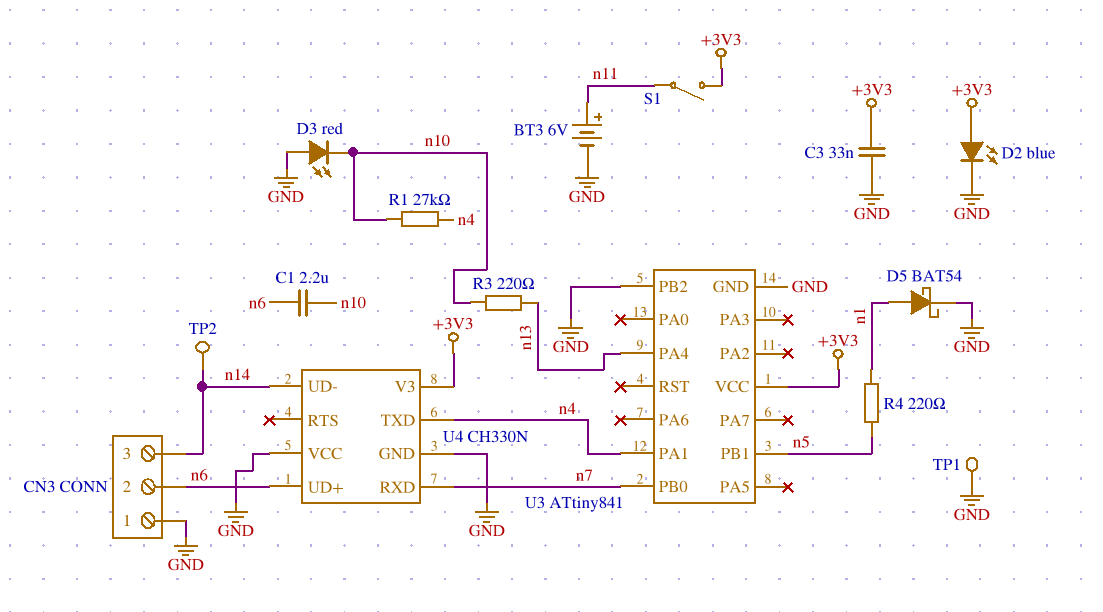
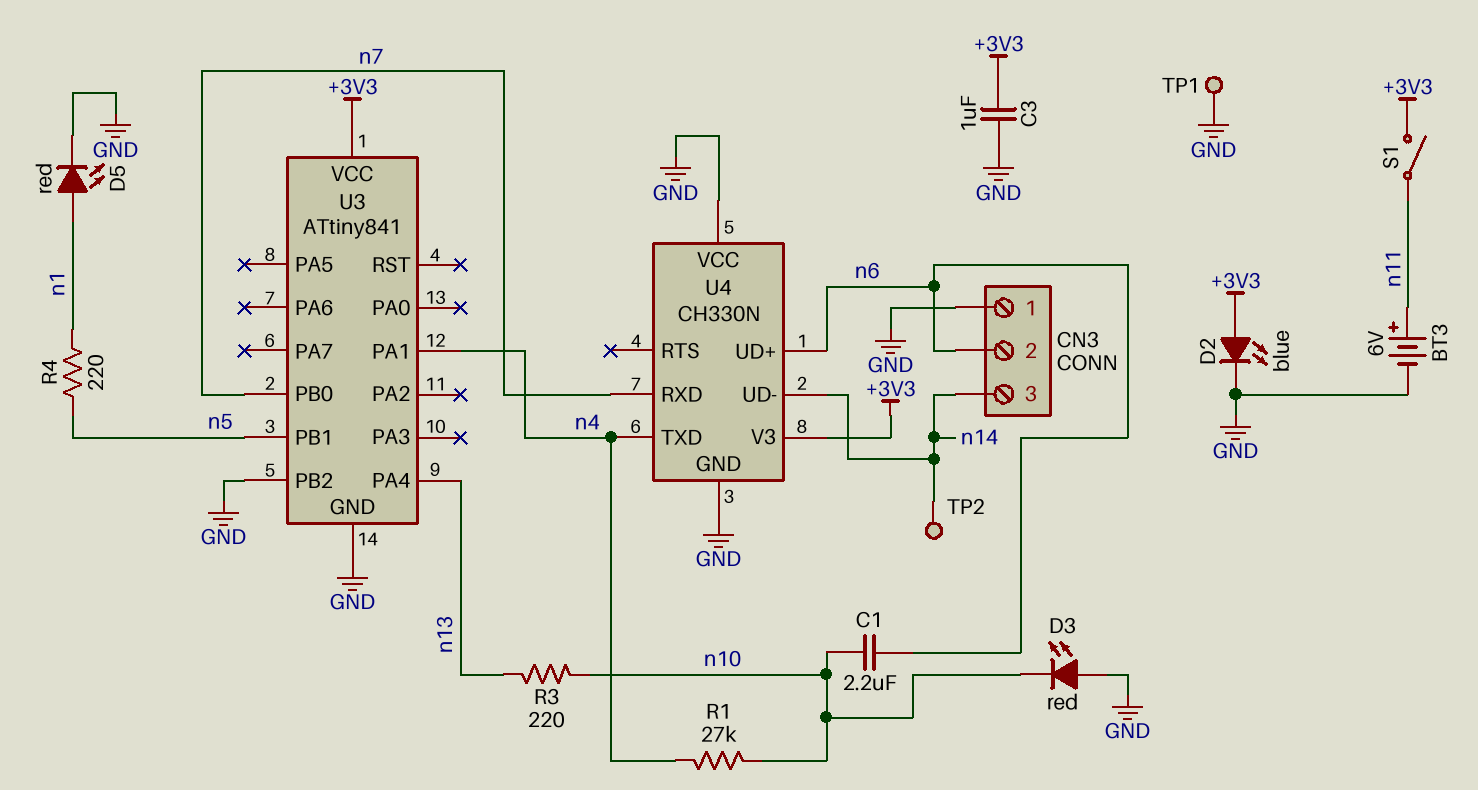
C3: 33nF (+3V3, GND) -> 1uF (+3V3, GND)
D5: schottky BAT54 (A n1, K GND) -> LED red (A n1, K GND)

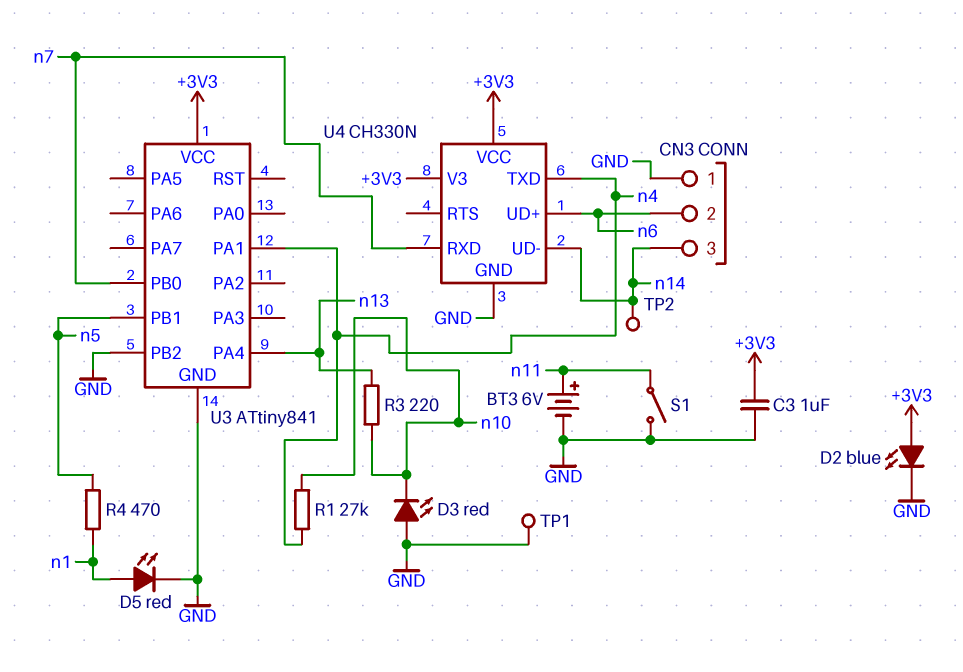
C1: 2.2uF (n6, n10) -> none
R4: 220 (n1, n5) -> 470 (n1, n5)
S1: switch (+3V3, n11) -> switch (GND, n11)
U4 pin VCC: GND -> +3V3

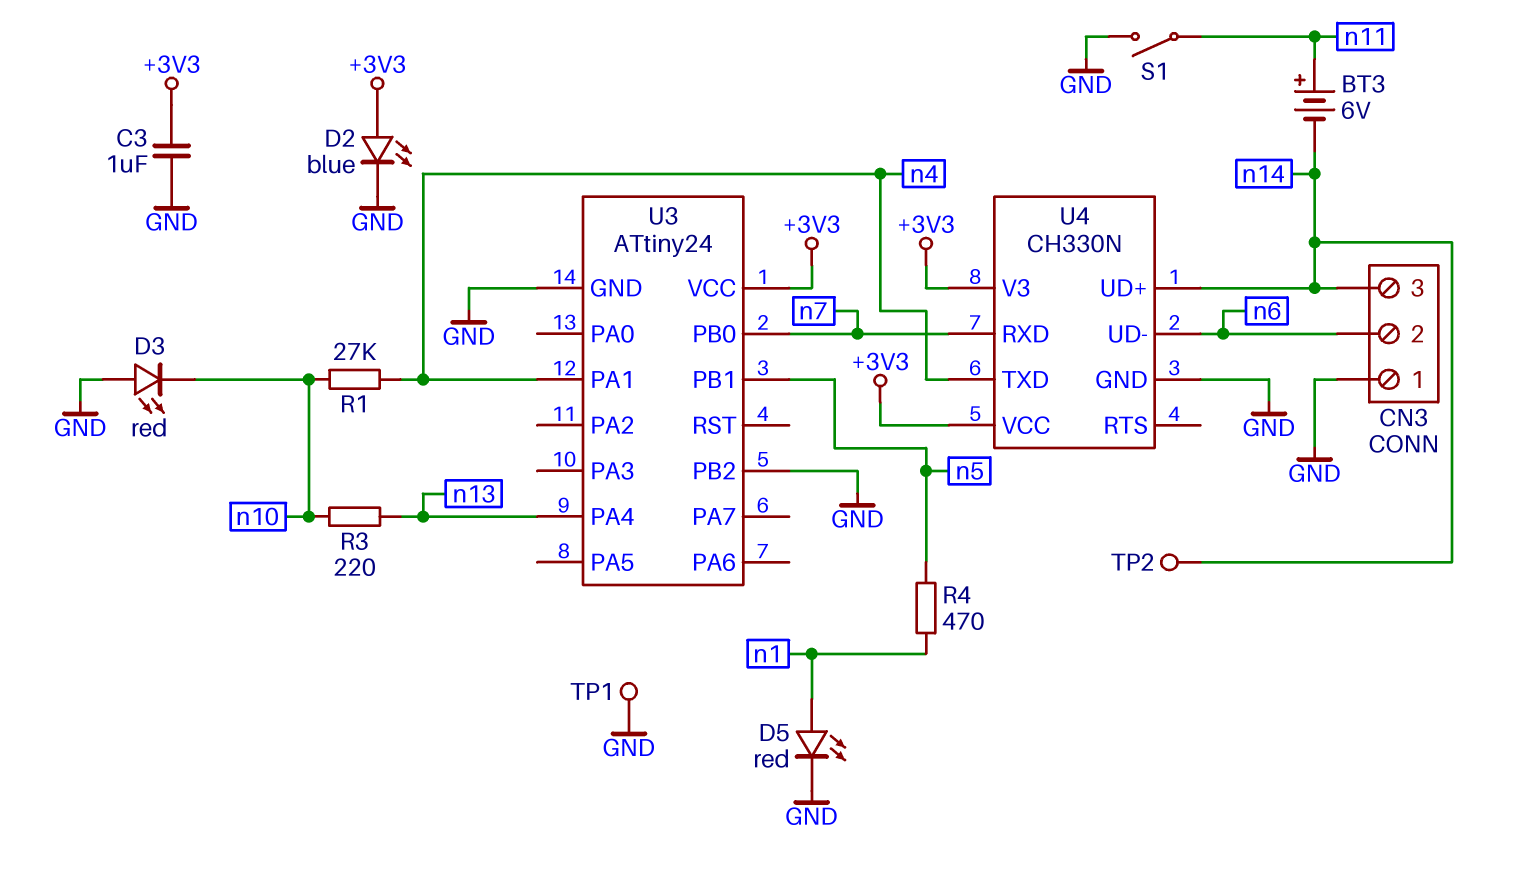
BT3: 6V (plus n11, minus GND) -> 6V (plus n11, minus n14)
U3: ATtiny841 -> ATtiny24
U4 pin UD+: n6 -> n14
U4 pin UD-: n14 -> n6

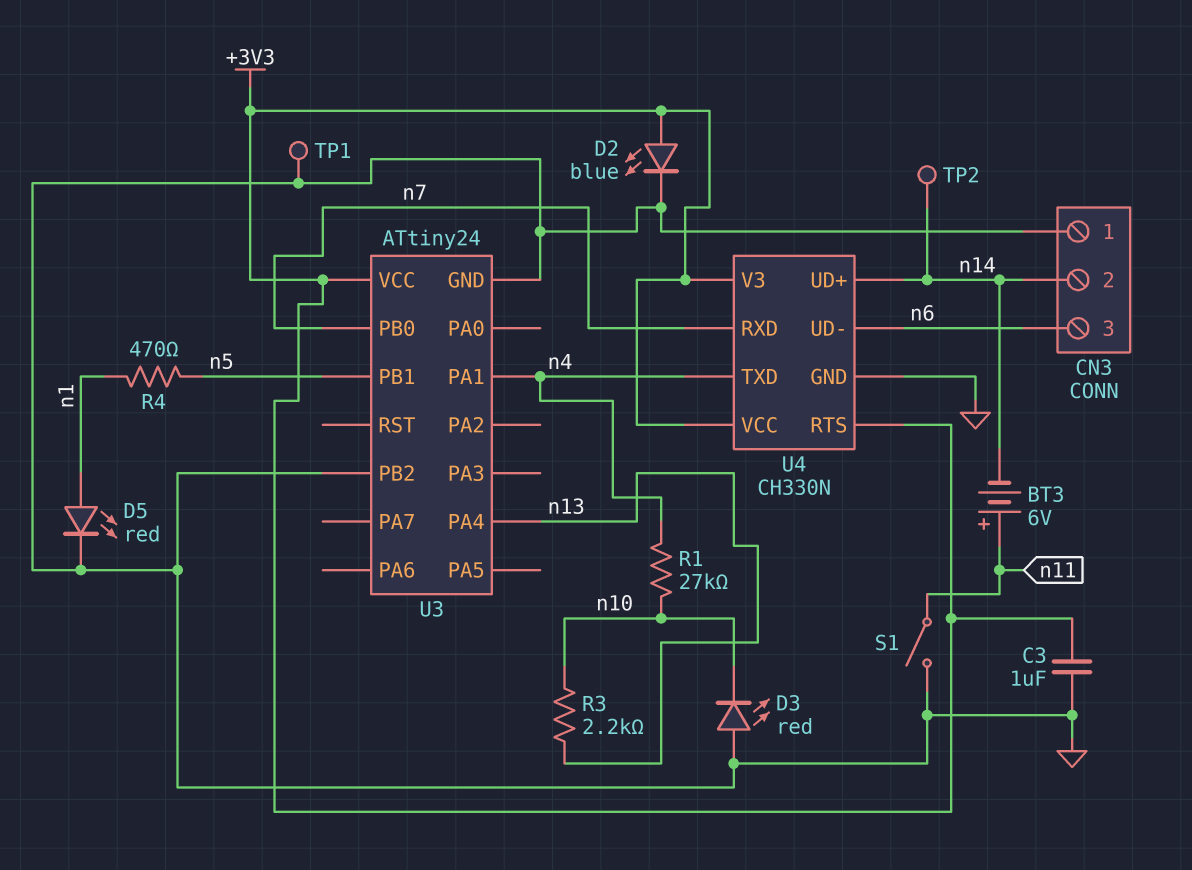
CN3 pin 2: n6 -> n14
CN3 pin 3: n14 -> n6
R3: 220 (n10, n13) -> 2.2k (n10, n13)
U4 pin RTS: none -> +3V3

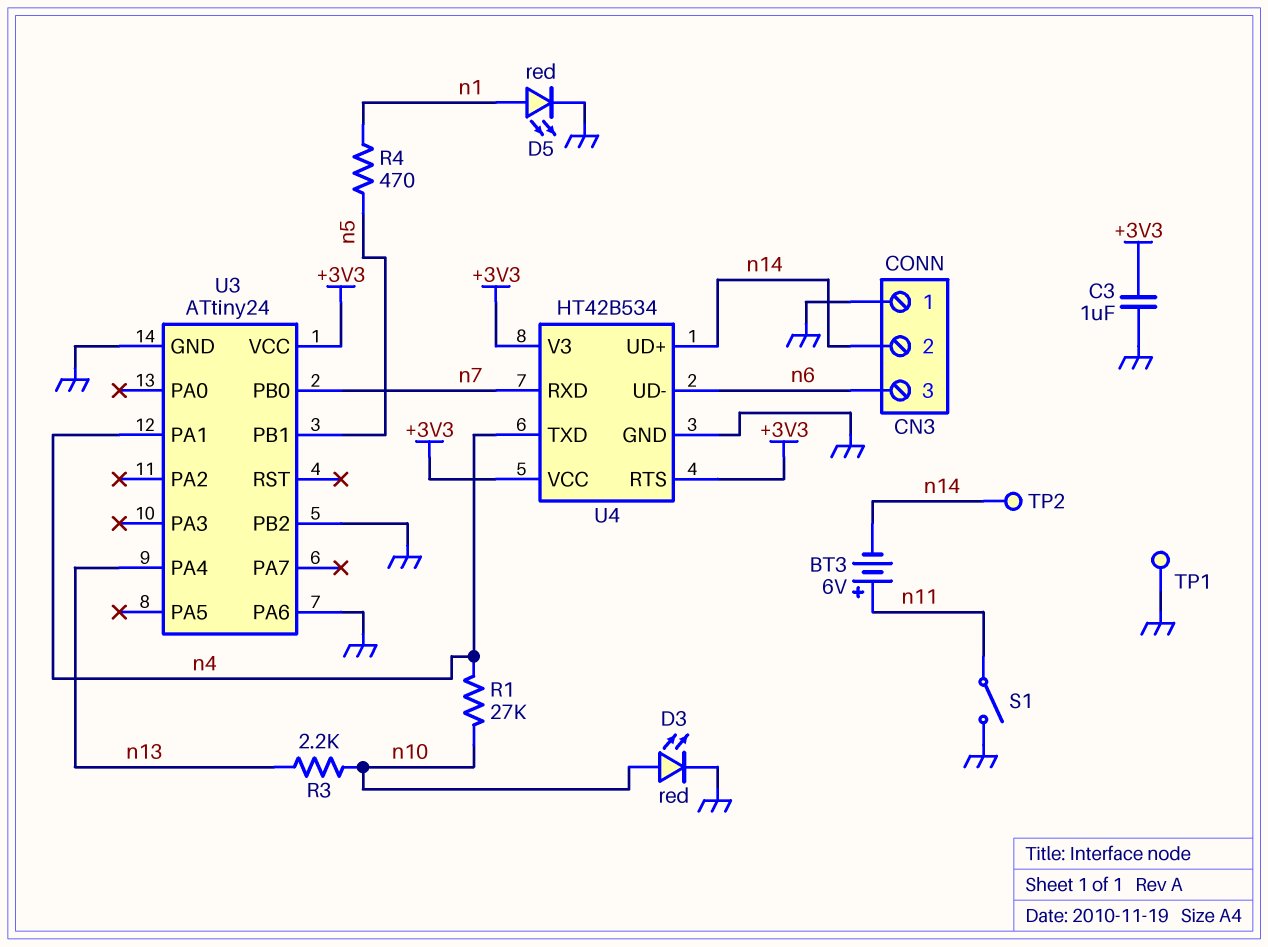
D2: LED blue (A +3V3, K GND) -> none
D3: LED red (A GND, K n10) -> LED red (A n10, K GND)
U3 pin PA6: none -> GND
U4: CH330N -> HT42B534

